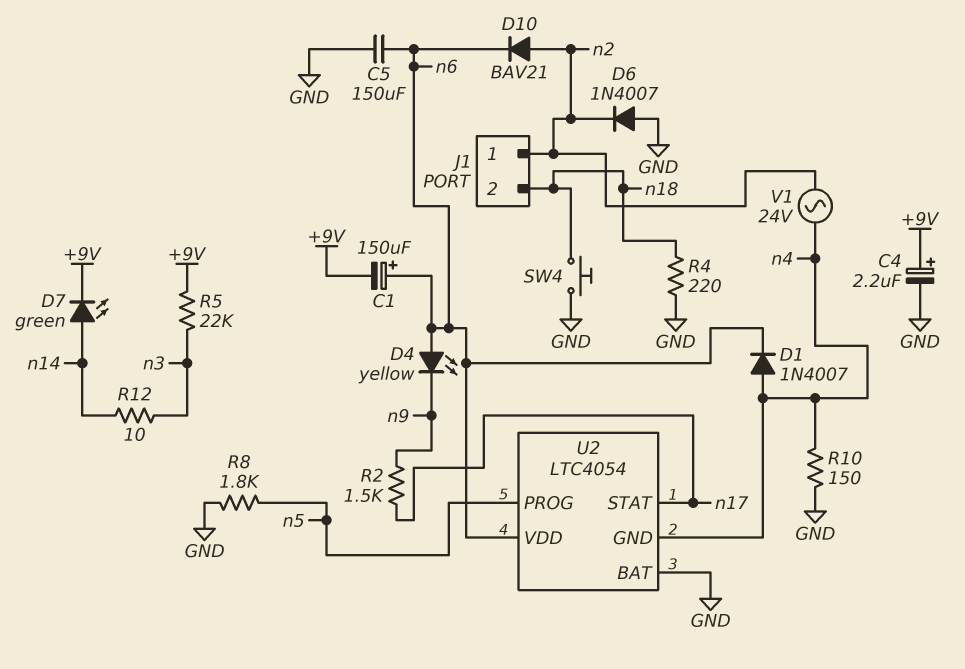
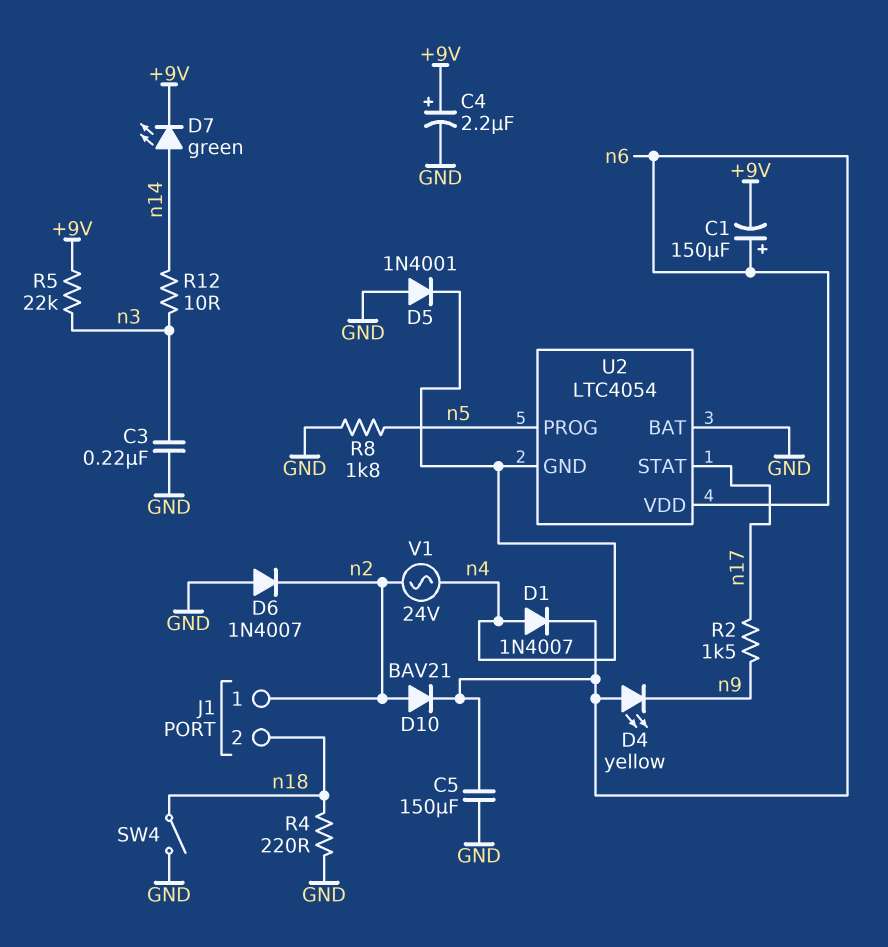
C3: none -> 220nF (GND, n3)
D5: none -> diode 1N4001 (A GND, K n4)
R10: 150 (GND, n4) -> none
SW4: button (GND, n18) -> switch (GND, n18)

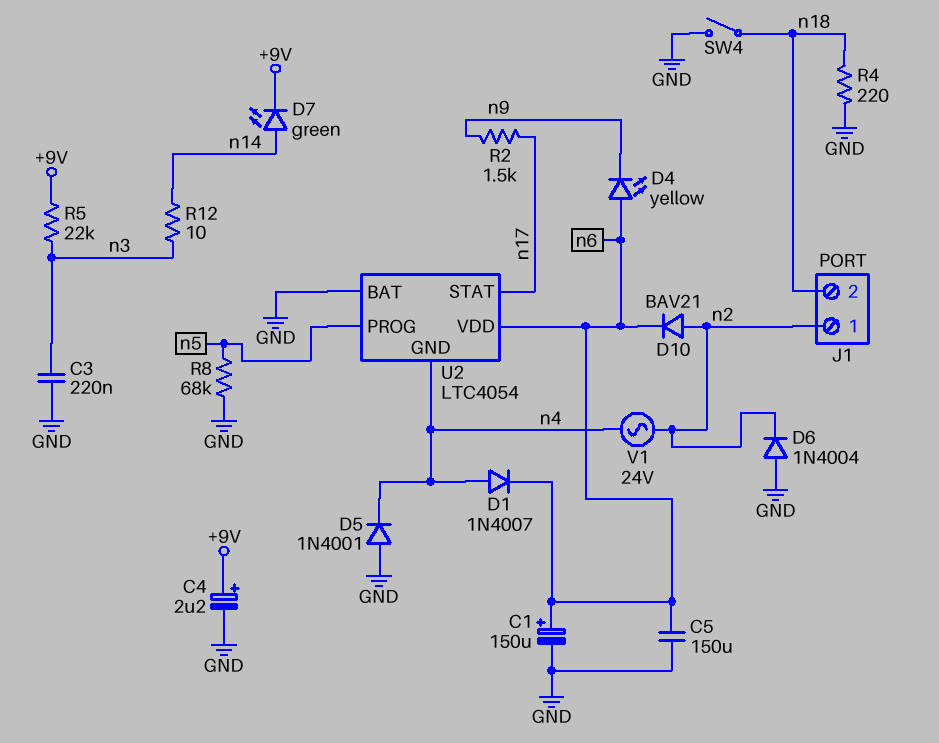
C1: 150uF (plus n6, minus +9V) -> 150uF (plus n6, minus GND)
D6: diode 1N4007 (A GND, K n2) -> diode 1N4004 (A GND, K n2)
R8: 1.8k (GND, n5) -> 68k (GND, n5)

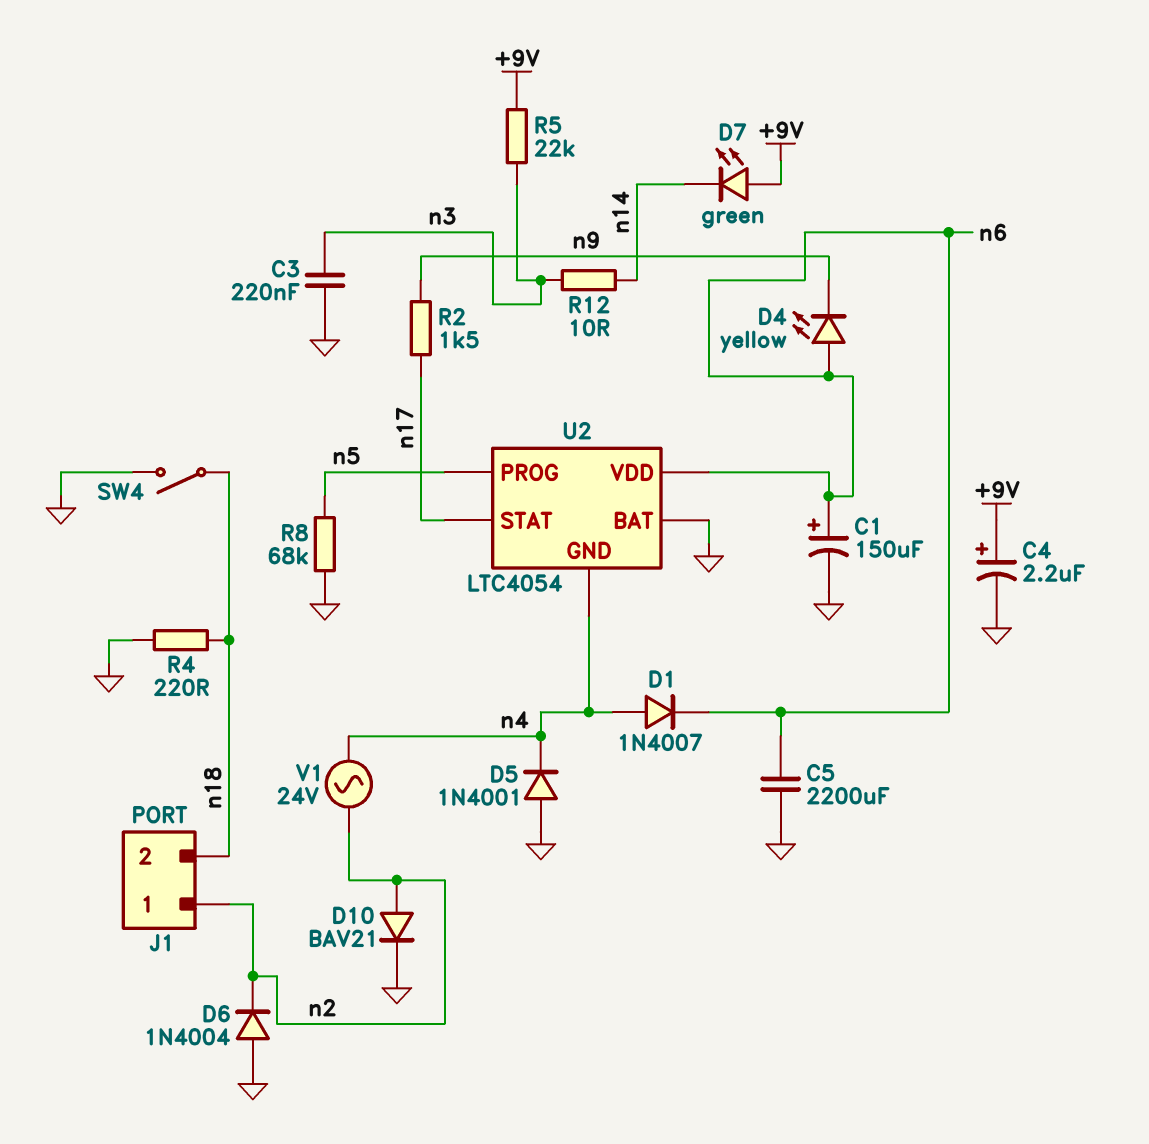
C5: 150uF (GND, n6) -> 2200uF (GND, n6)
D7: LED green (A n14, K +9V) -> LED green (A +9V, K n14)
D10: diode BAV21 (A n2, K n6) -> diode BAV21 (A n2, K GND)

